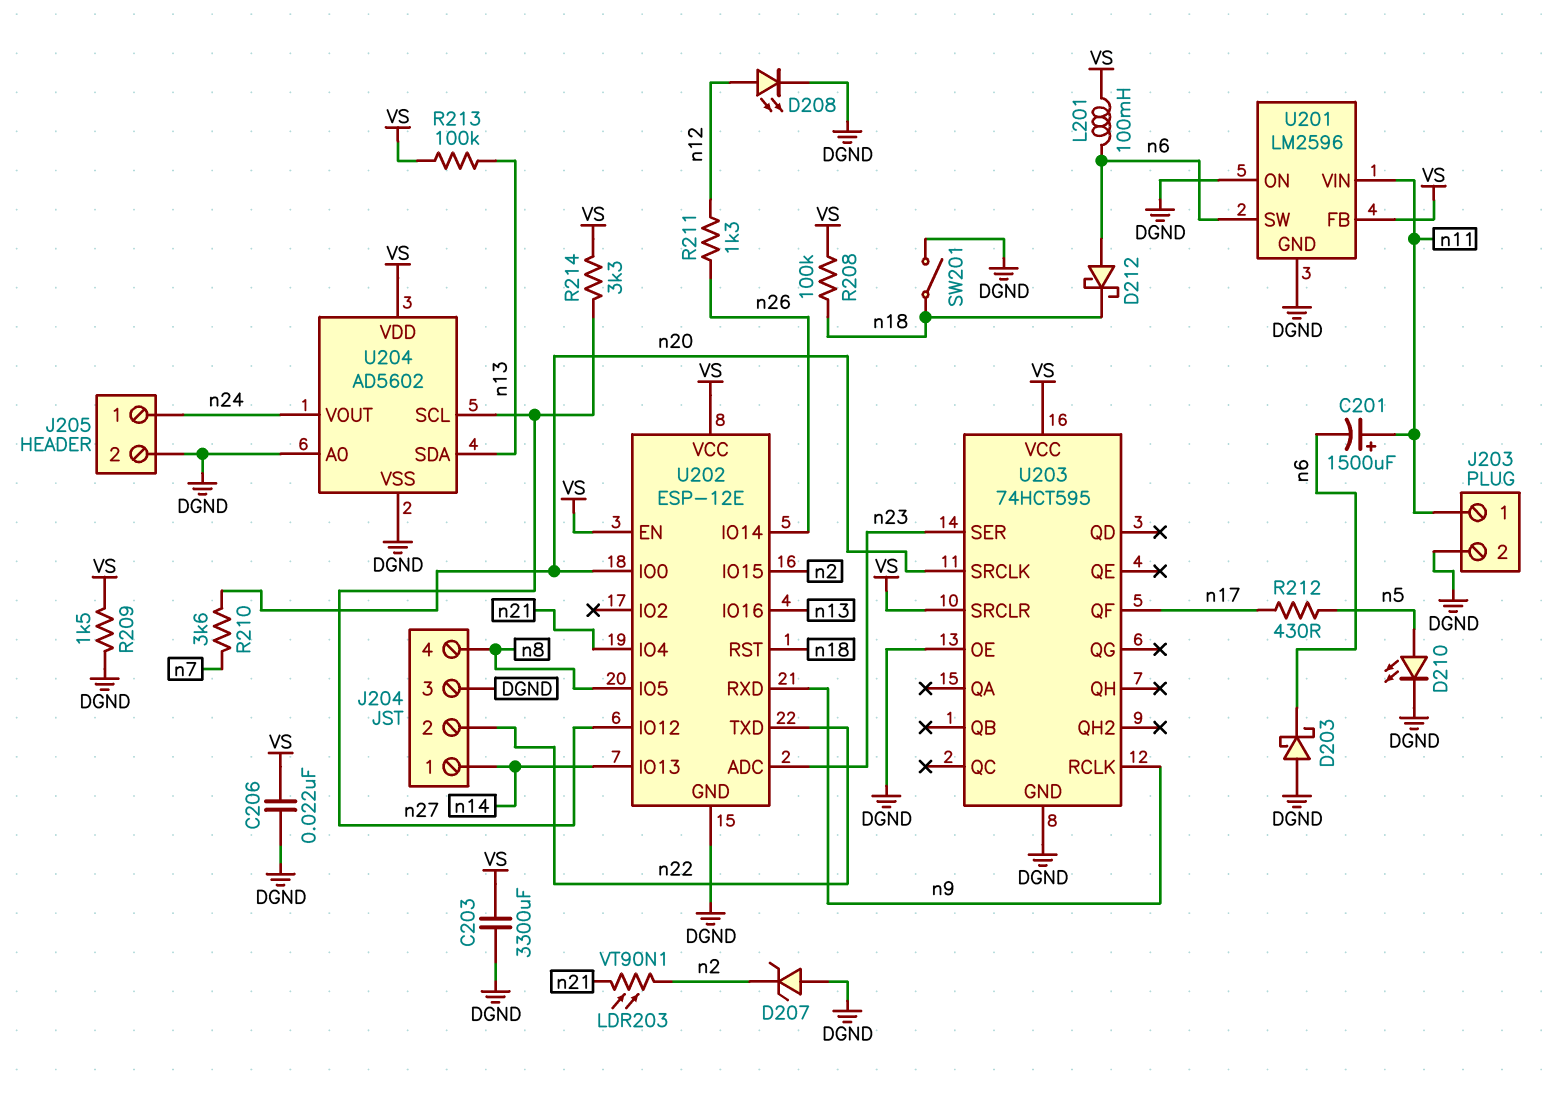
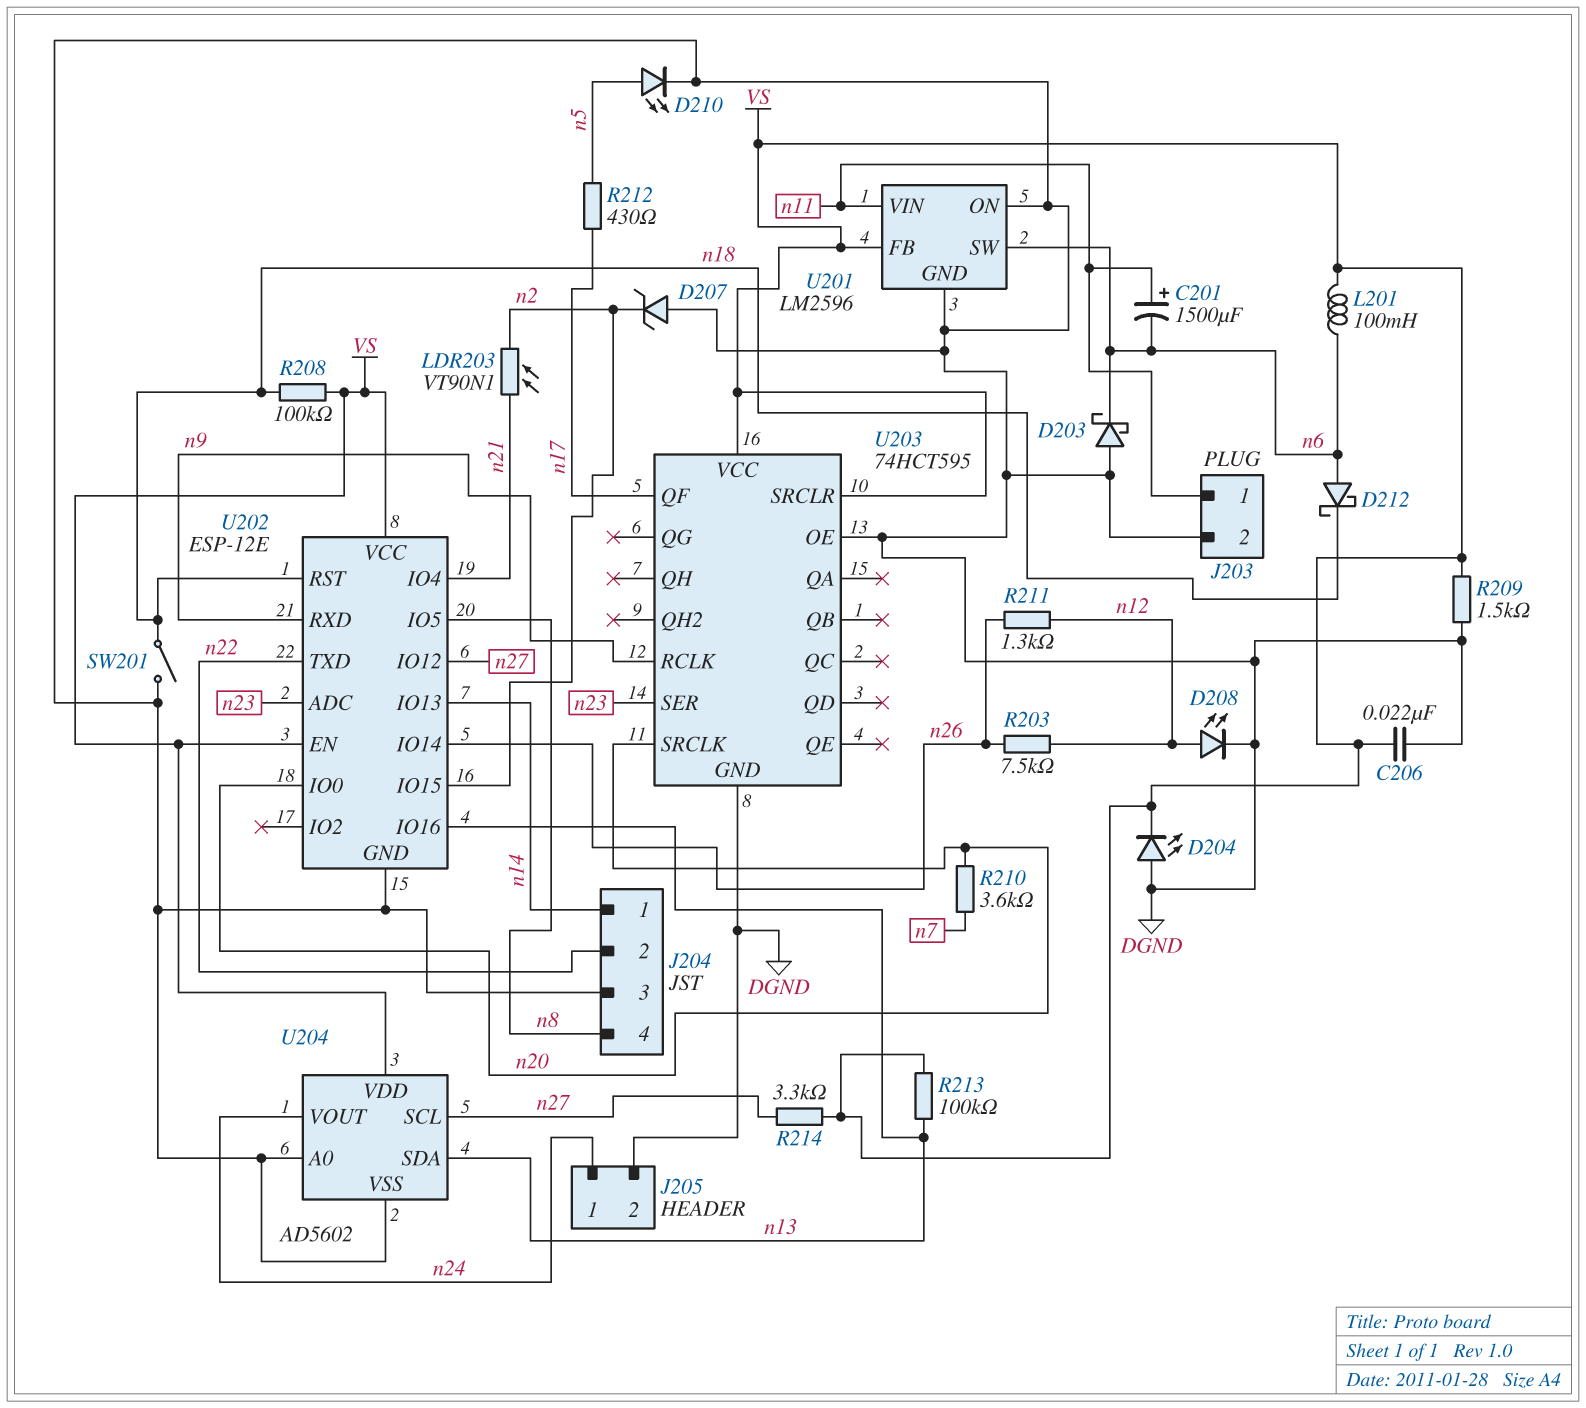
C203: 3300uF (DGND, VS) -> none
D204: none -> LED (A DGND, K VS)
R203: none -> 7.5k (n12, n26)

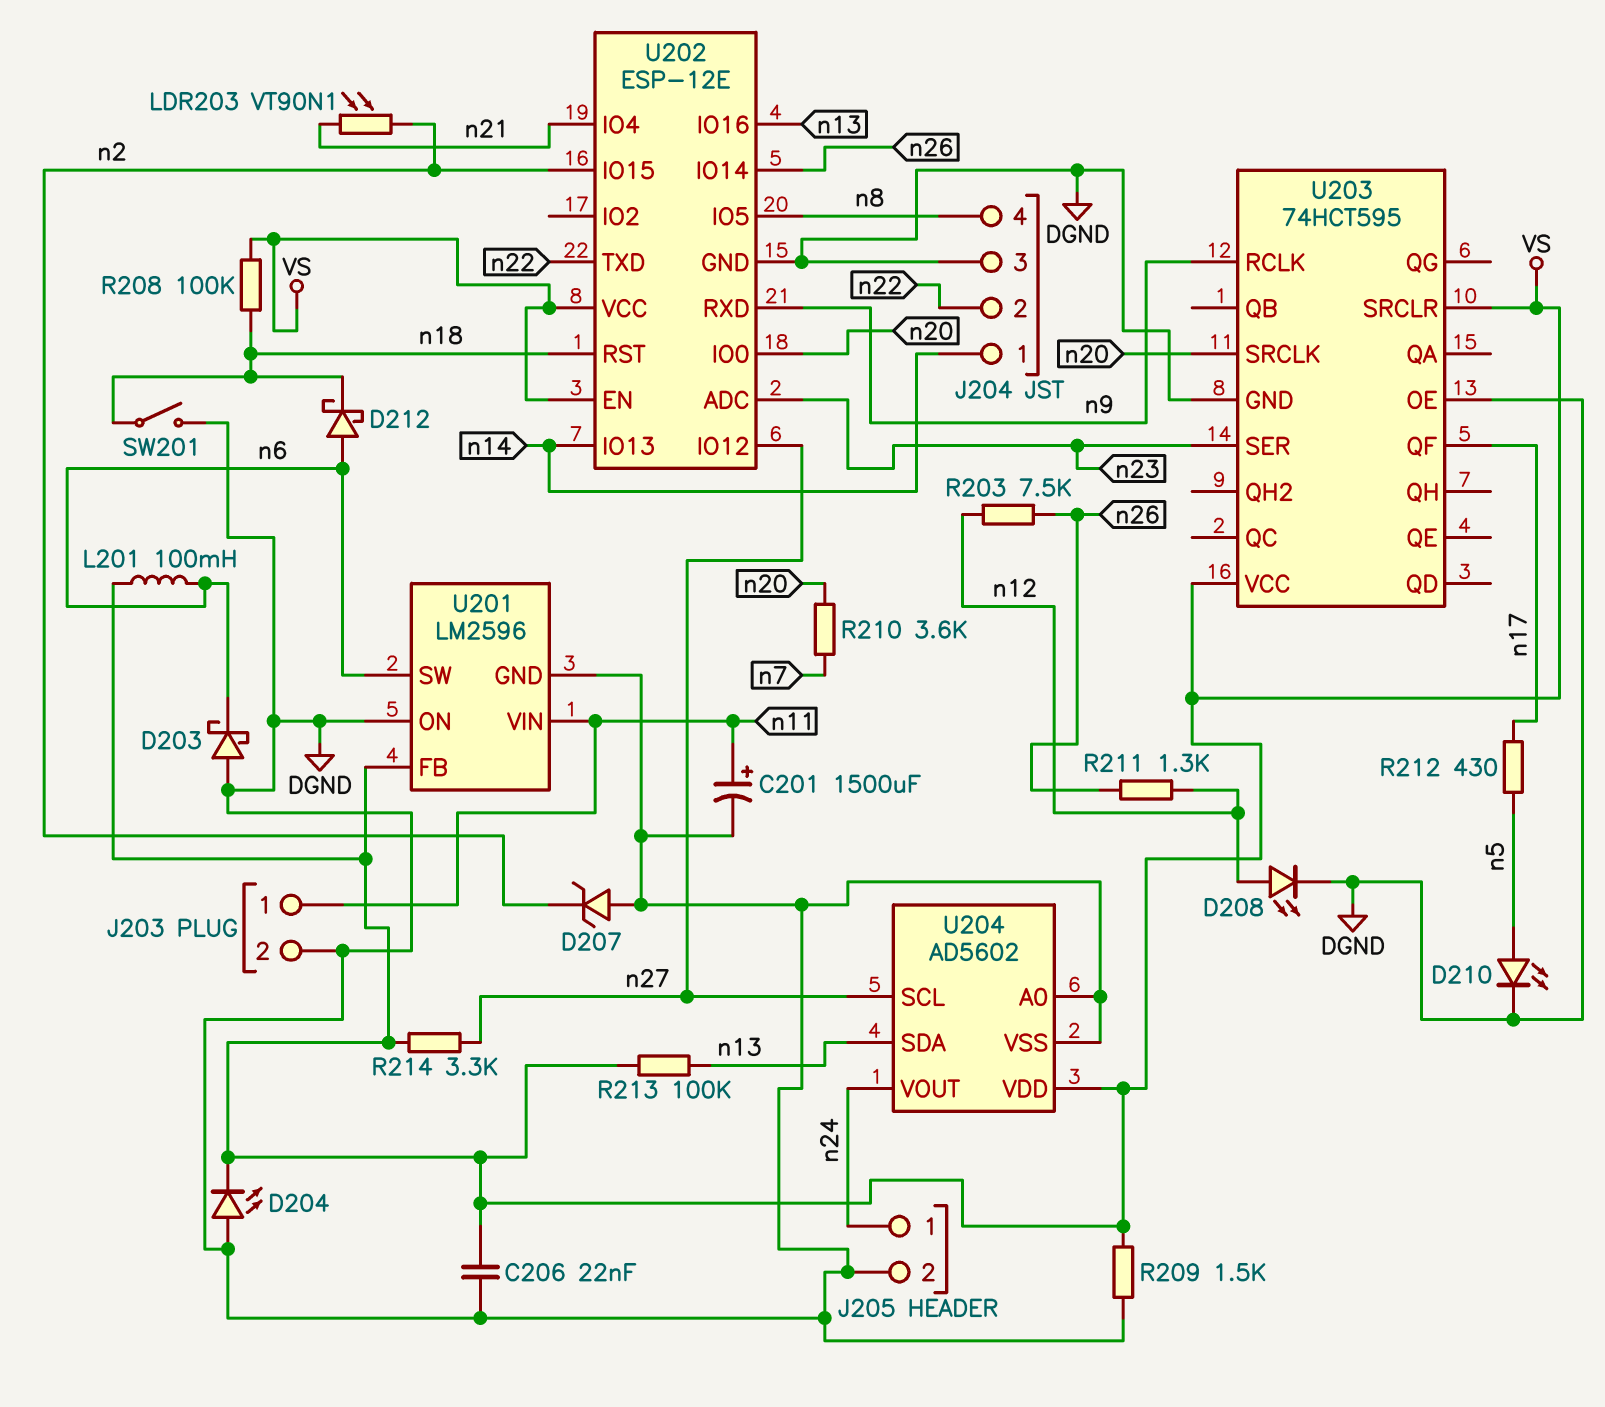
C201: 1500uF (plus n11, minus n6) -> 1500uF (plus n11, minus DGND)

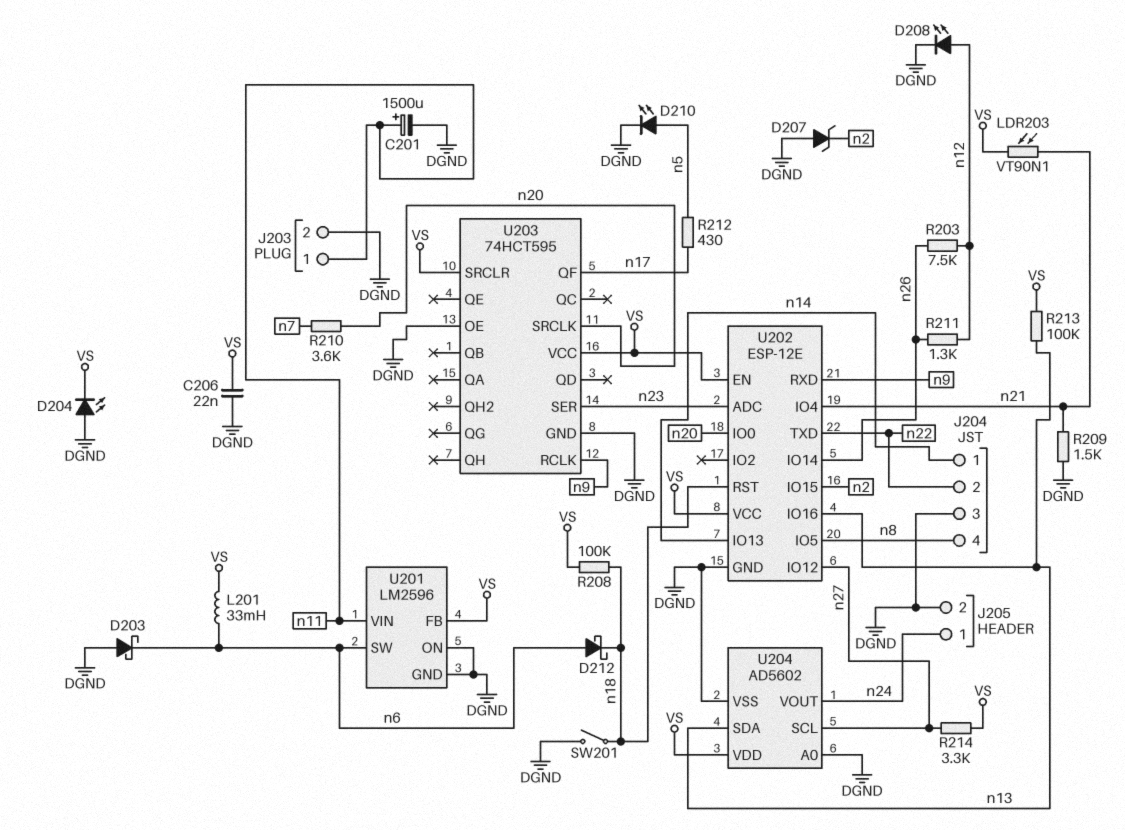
L201: 100mH (VS, n6) -> 33mH (VS, n6)
LDR203: VT90N1 (n2, n21) -> VT90N1 (VS, n21)
R209: 1.5k (DGND, VS) -> 1.5k (DGND, n21)

